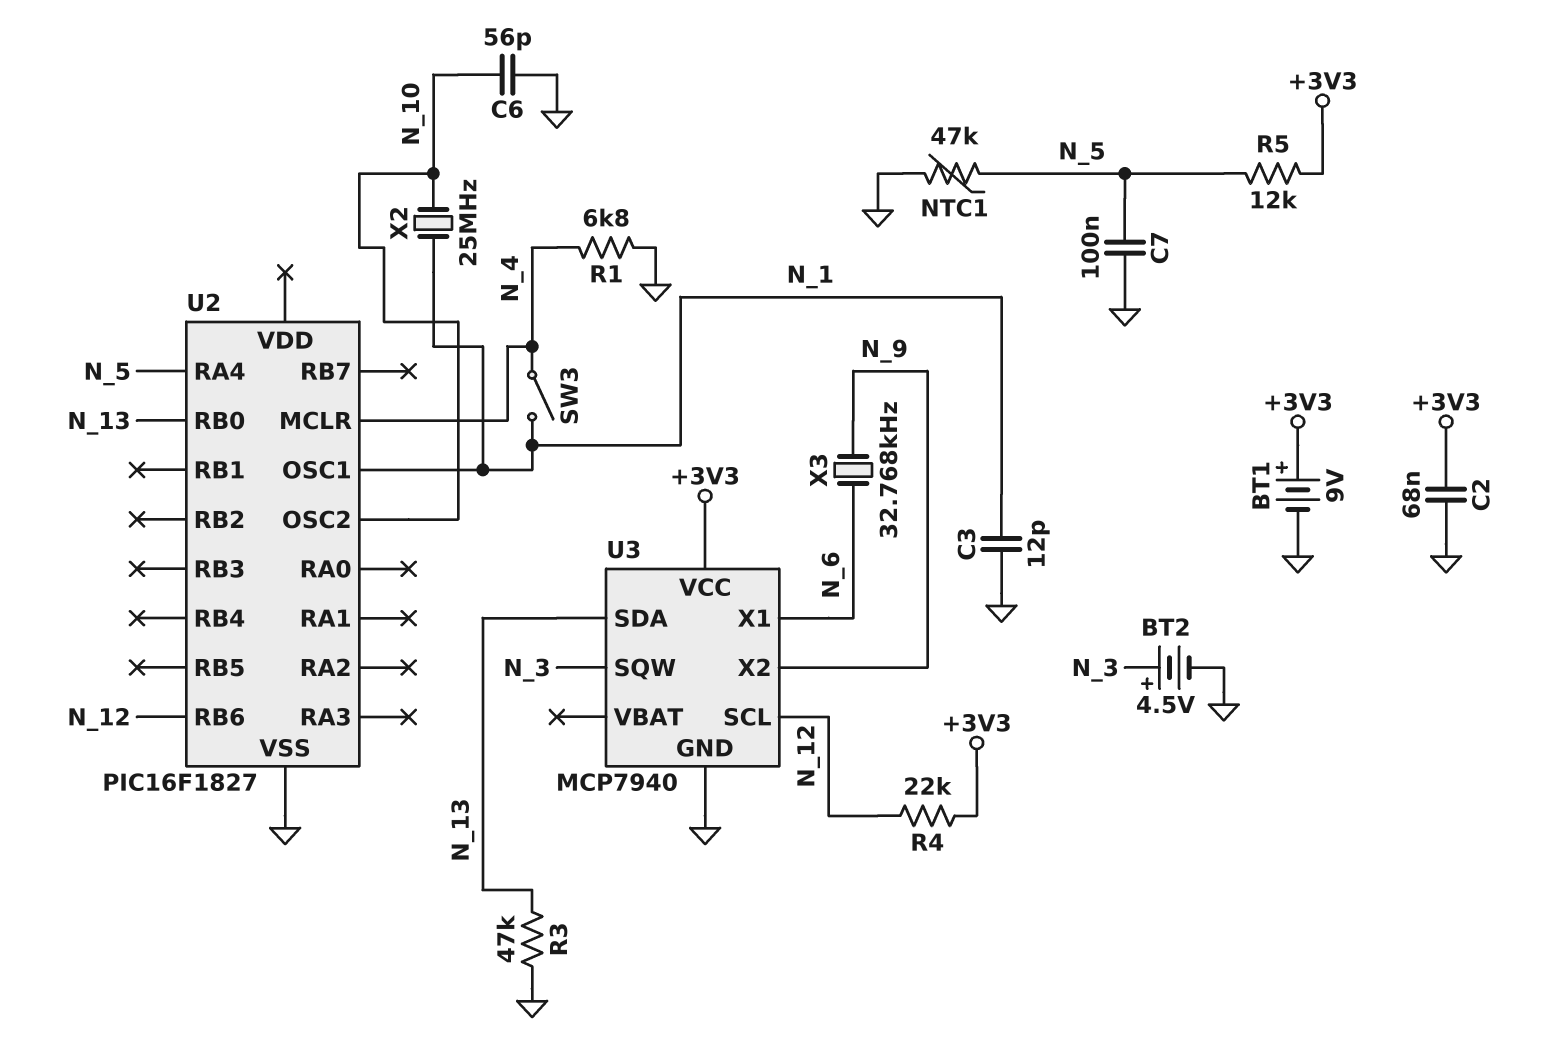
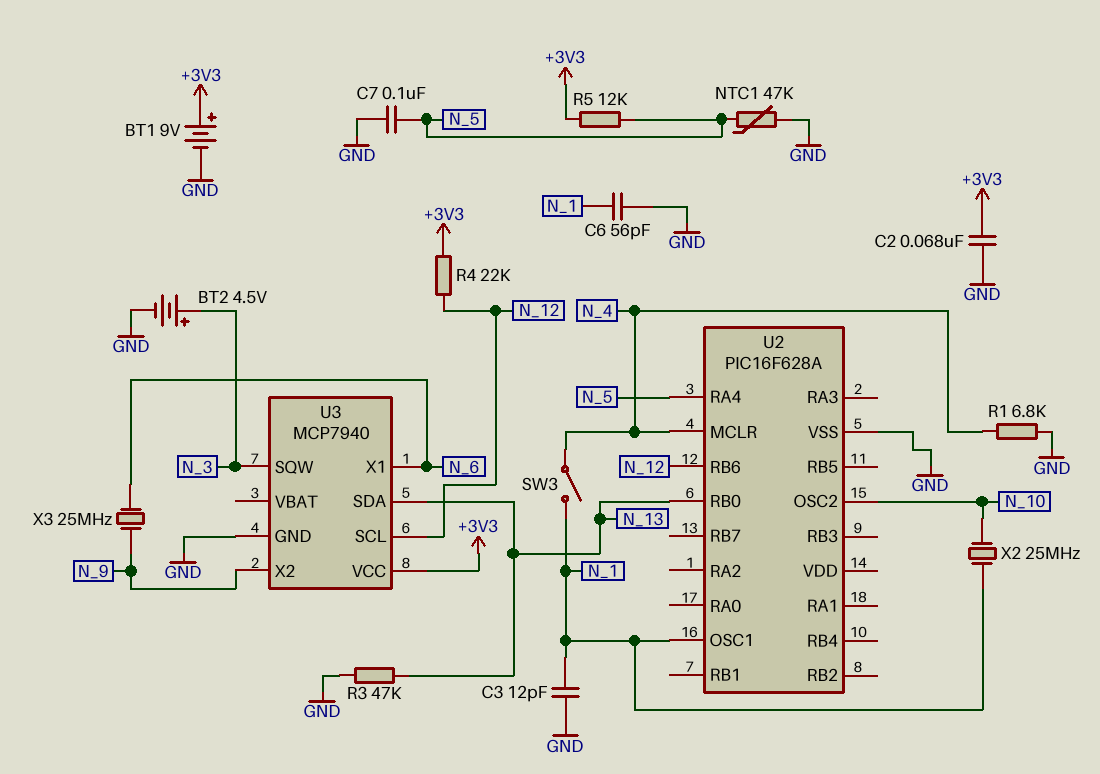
C6: 56pF (GND, N_10) -> 56pF (GND, N_1)
U2: PIC16F1827 -> PIC16F628A
X3: 32.768kHz (N_6, N_9) -> 25MHz (N_6, N_9)

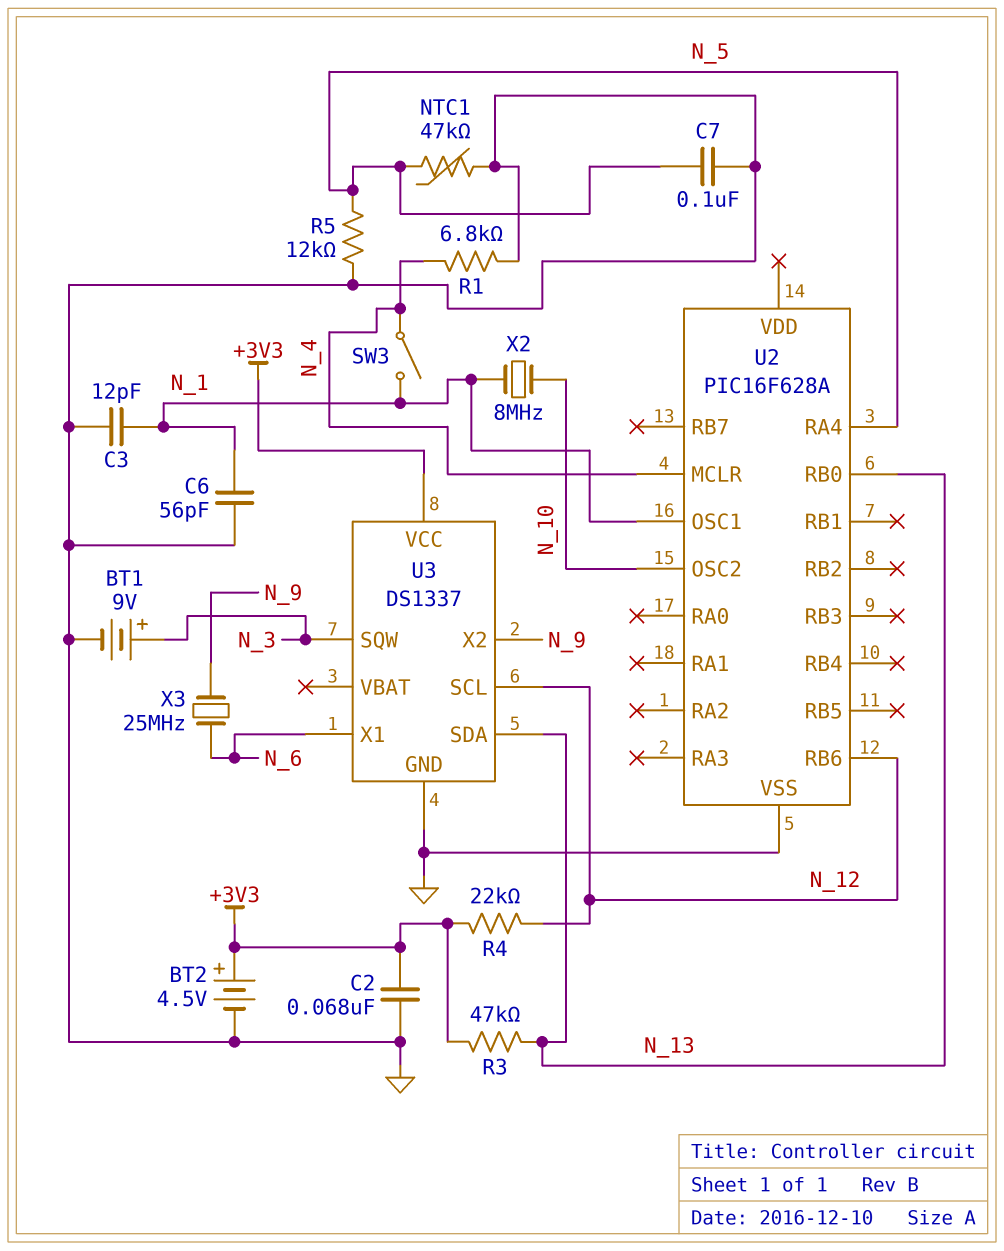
BT1: 9V (plus +3V3, minus GND) -> 9V (plus N_3, minus GND)
BT2: 4.5V (plus N_3, minus GND) -> 4.5V (plus +3V3, minus GND)
R3: 47k (GND, N_13) -> 47k (+3V3, N_13)
R5: 12k (+3V3, N_5) -> 12k (GND, N_5)
U3: MCP7940 -> DS1337
X2: 25MHz (N_1, N_10) -> 8MHz (N_1, N_10)

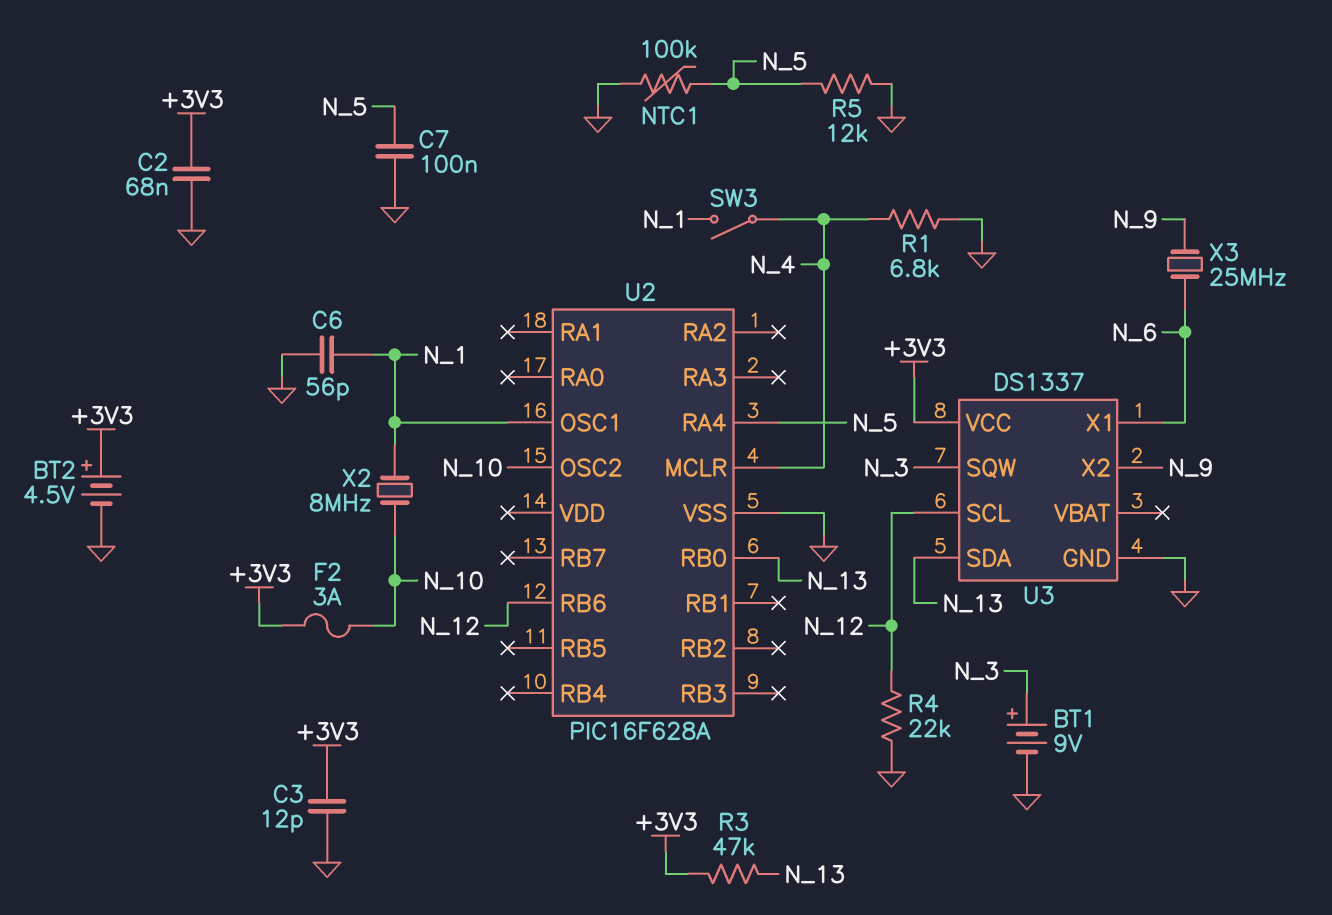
C3: 12pF (GND, N_1) -> 12pF (+3V3, GND)
F2: none -> 3A (+3V3, N_10)
NTC1: 47k (GND, N_5) -> 100k (GND, N_5)
R4: 22k (+3V3, N_12) -> 22k (GND, N_12)

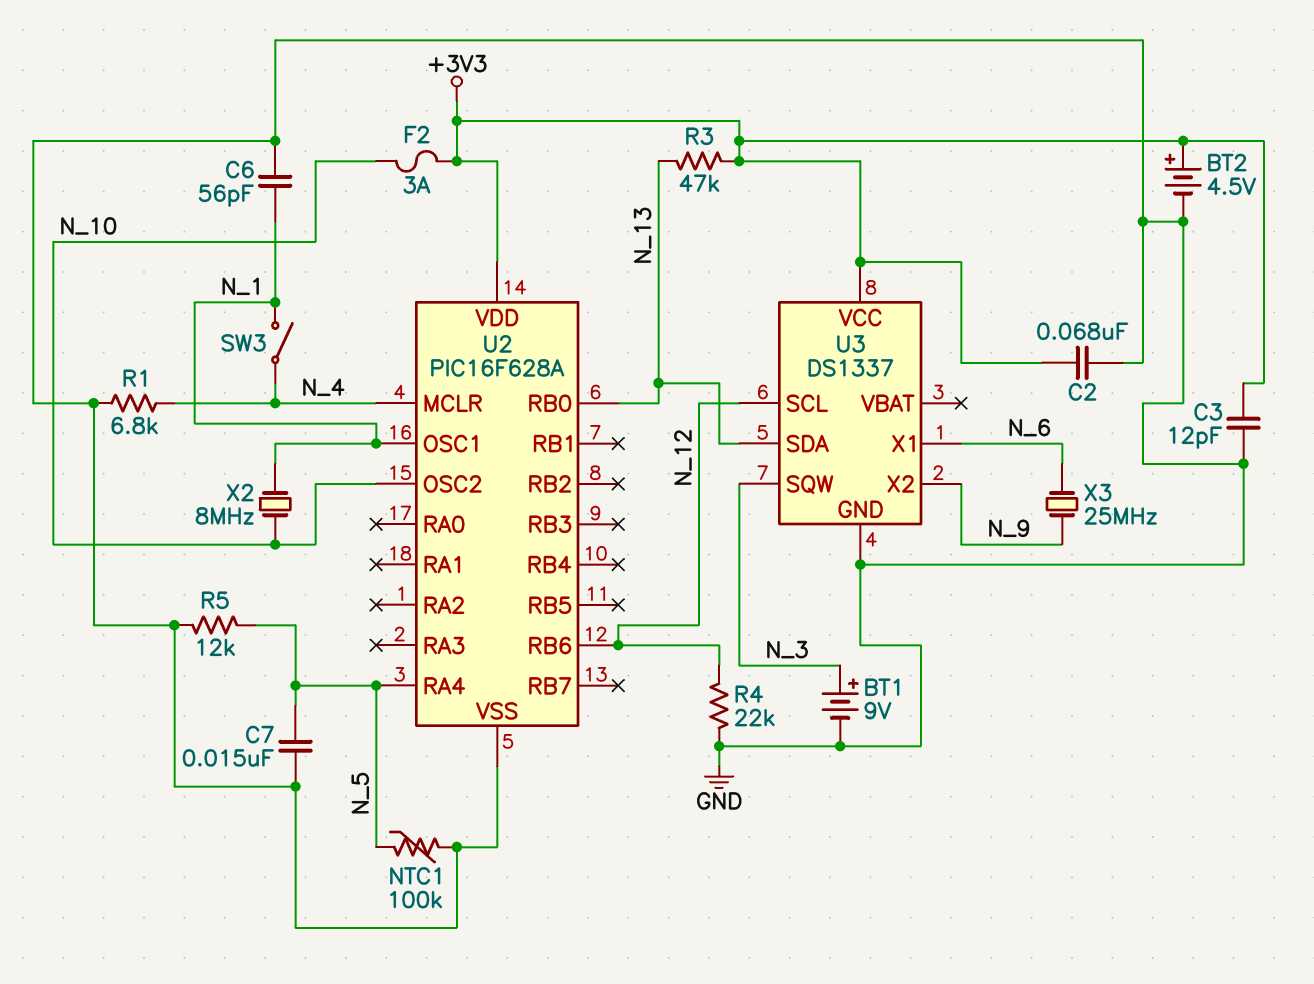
C7: 100nF (GND, N_5) -> 15nF (GND, N_5)
U2 pin VDD: none -> +3V3

